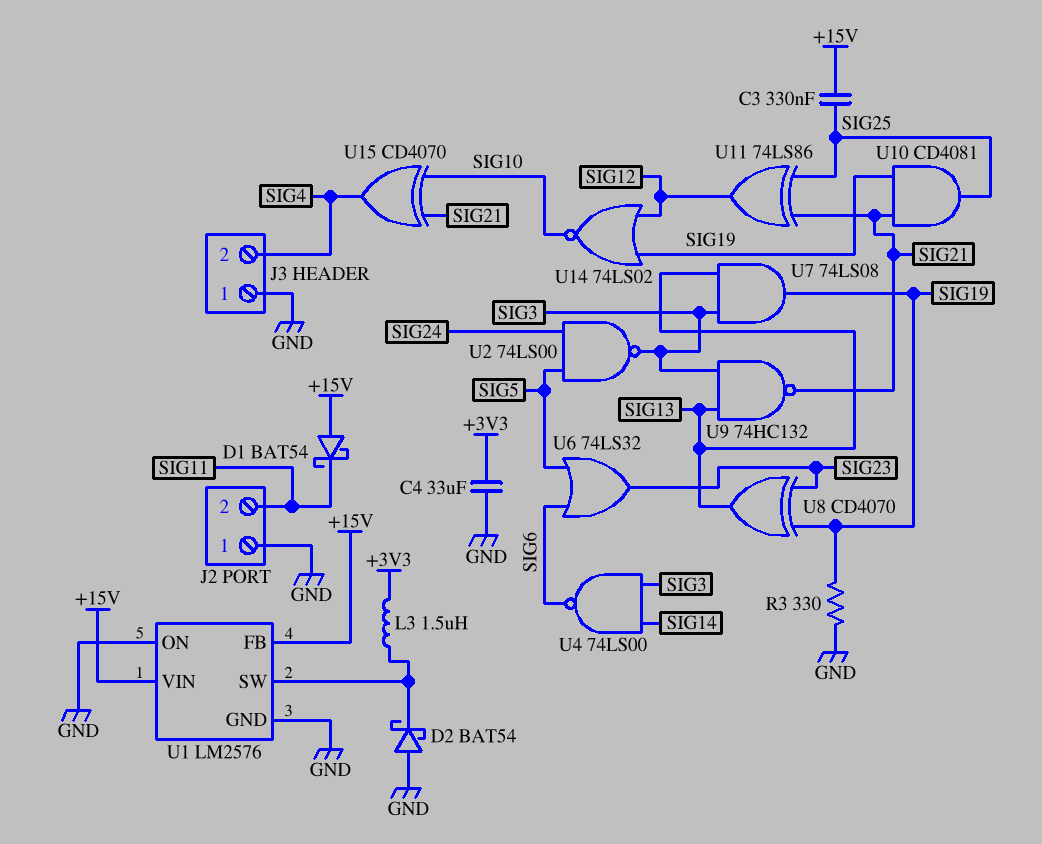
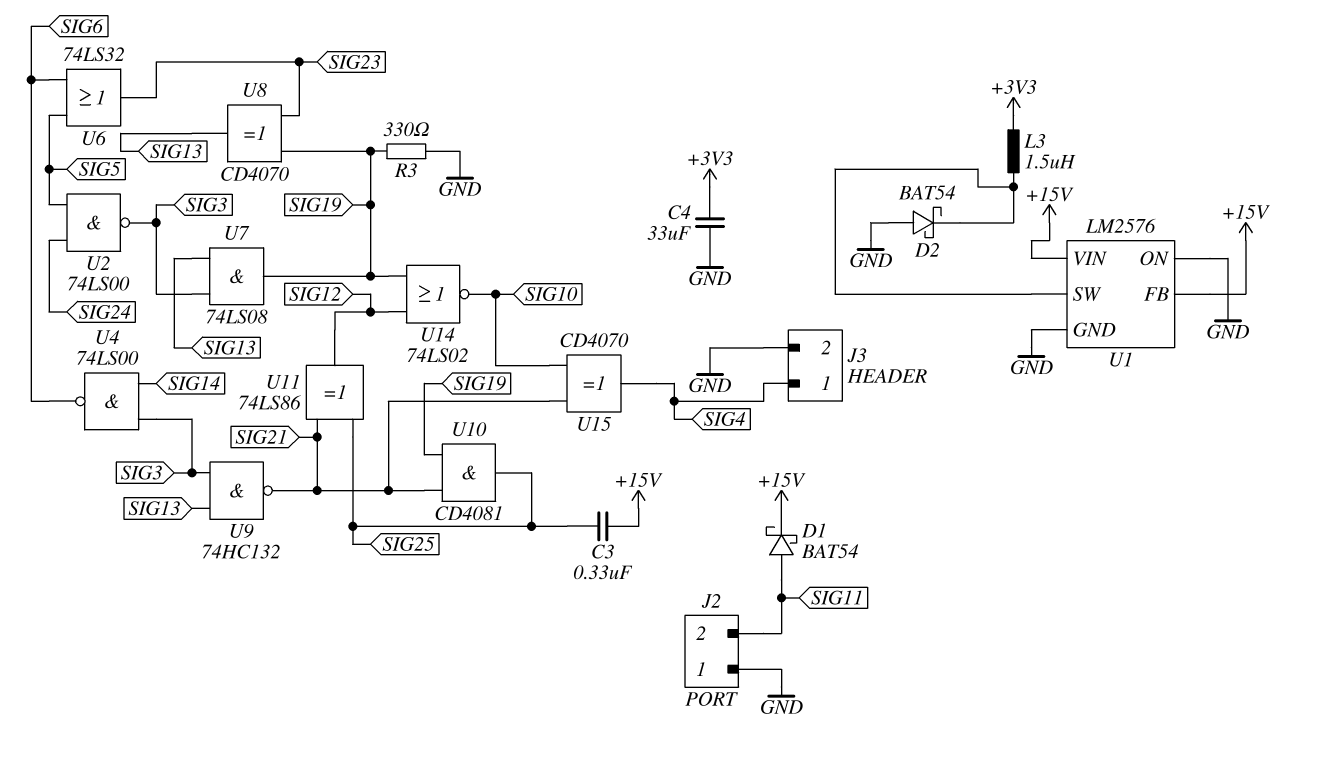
D1: schottky BAT54 (A +15V, K SIG11) -> schottky BAT54 (A SIG11, K +15V)
J3 pin 1: GND -> SIG4
J3 pin 2: SIG4 -> GND

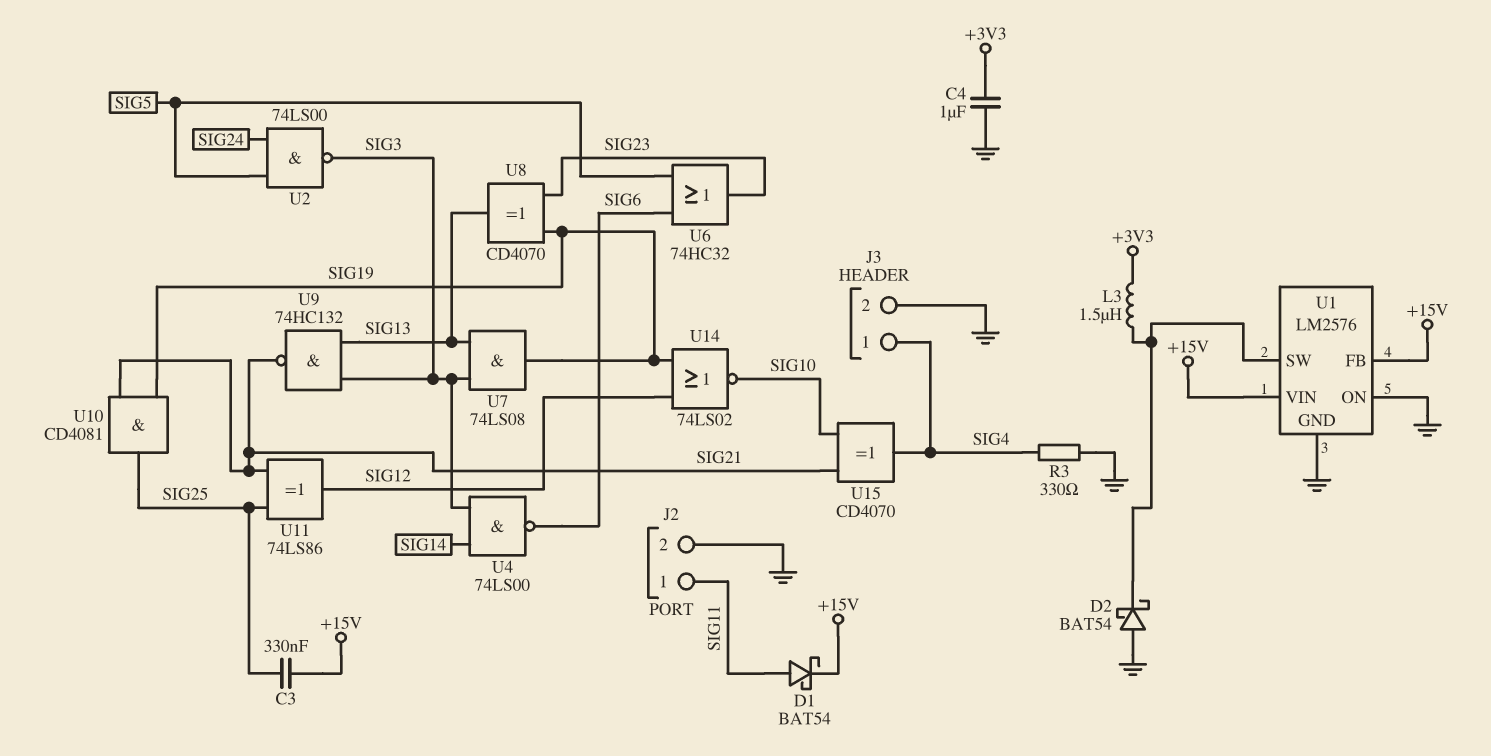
C4: 33uF (+3V3, GND) -> 1uF (+3V3, GND)
J2 pin 1: GND -> SIG11
J2 pin 2: SIG11 -> GND
R3: 330 (GND, SIG19) -> 330 (GND, SIG4)
U6: OR 74LS32 (in SIG5, in SIG6, out SIG23) -> OR 74HC32 (in SIG5, in SIG6, out SIG23)

